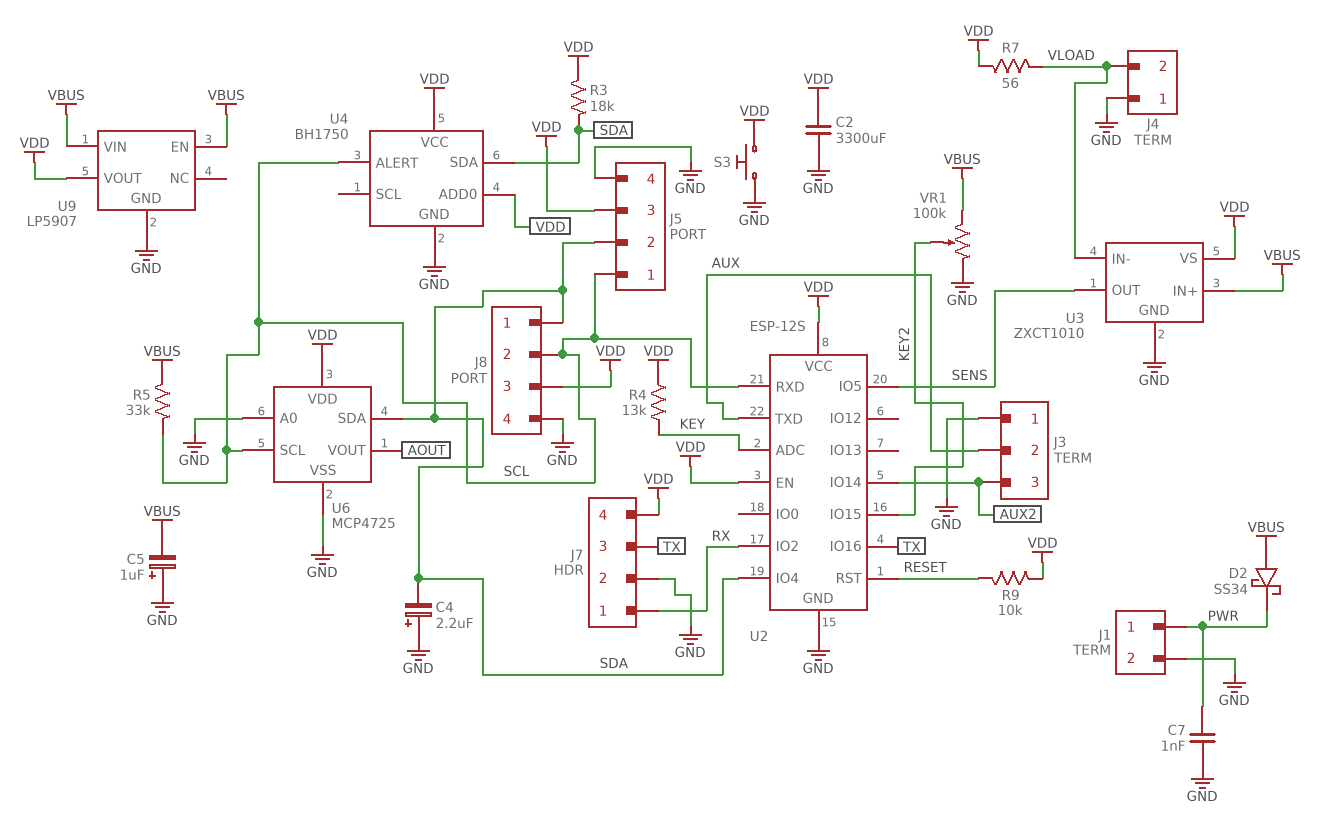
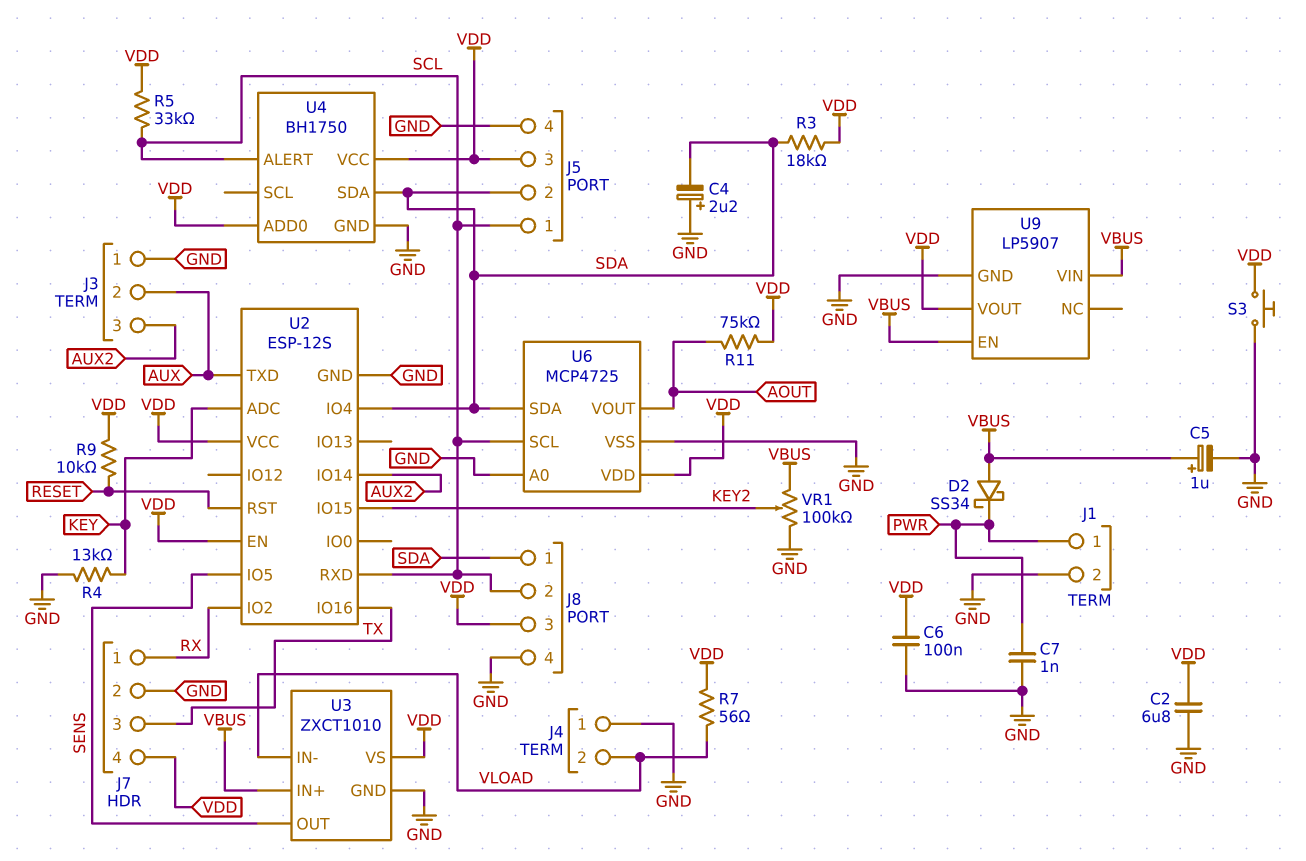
C2: 3300uF (GND, VDD) -> 6.8uF (GND, VDD)
C5: 1uF (plus GND, minus VBUS) -> 1uF (plus VBUS, minus GND)
C6: none -> 100nF (GND, VDD)
R4: 13k (KEY, VDD) -> 13k (GND, KEY)
R5: 33k (SCL, VBUS) -> 33k (SCL, VDD)
R11: none -> 75k (AOUT, VDD)

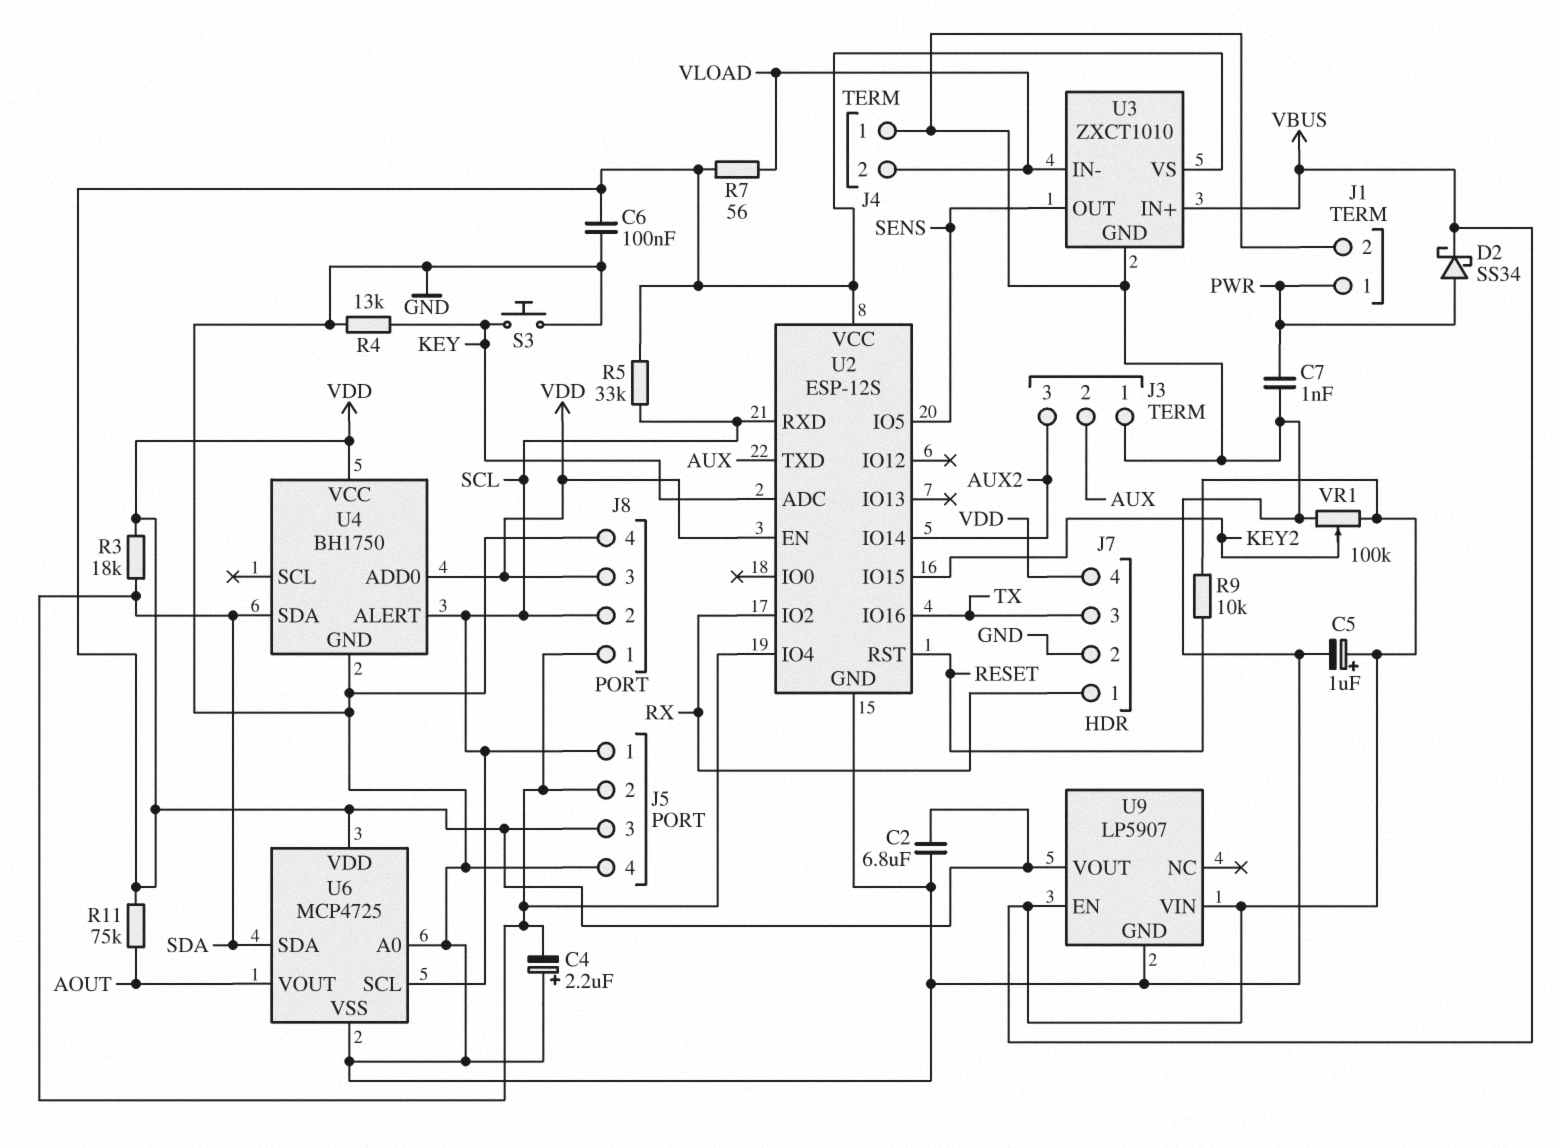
D2: schottky SS34 (A VBUS, K PWR) -> schottky SS34 (A PWR, K VBUS)
R9: 10k (RESET, VDD) -> 10k (RESET, VBUS)
S3: button (GND, VDD) -> button (GND, KEY)

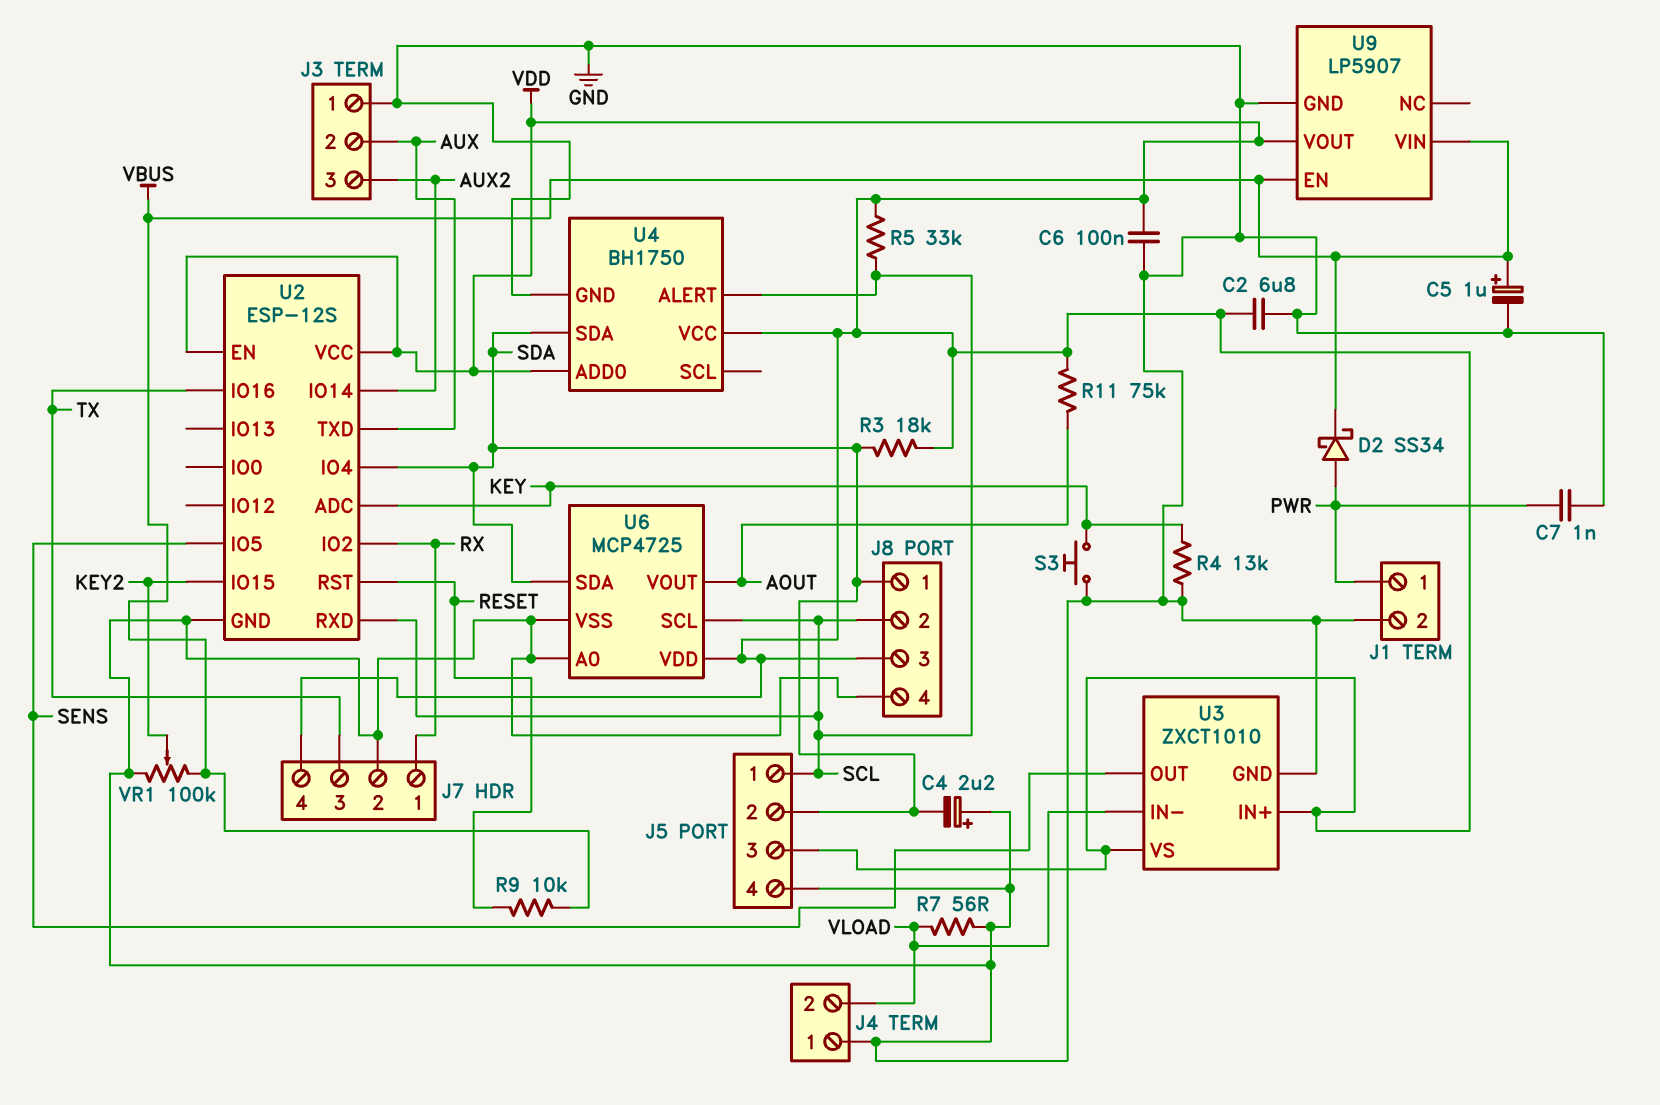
R7: 56 (VDD, VLOAD) -> 56 (GND, VLOAD)
U3 pin IN+: VBUS -> VDD

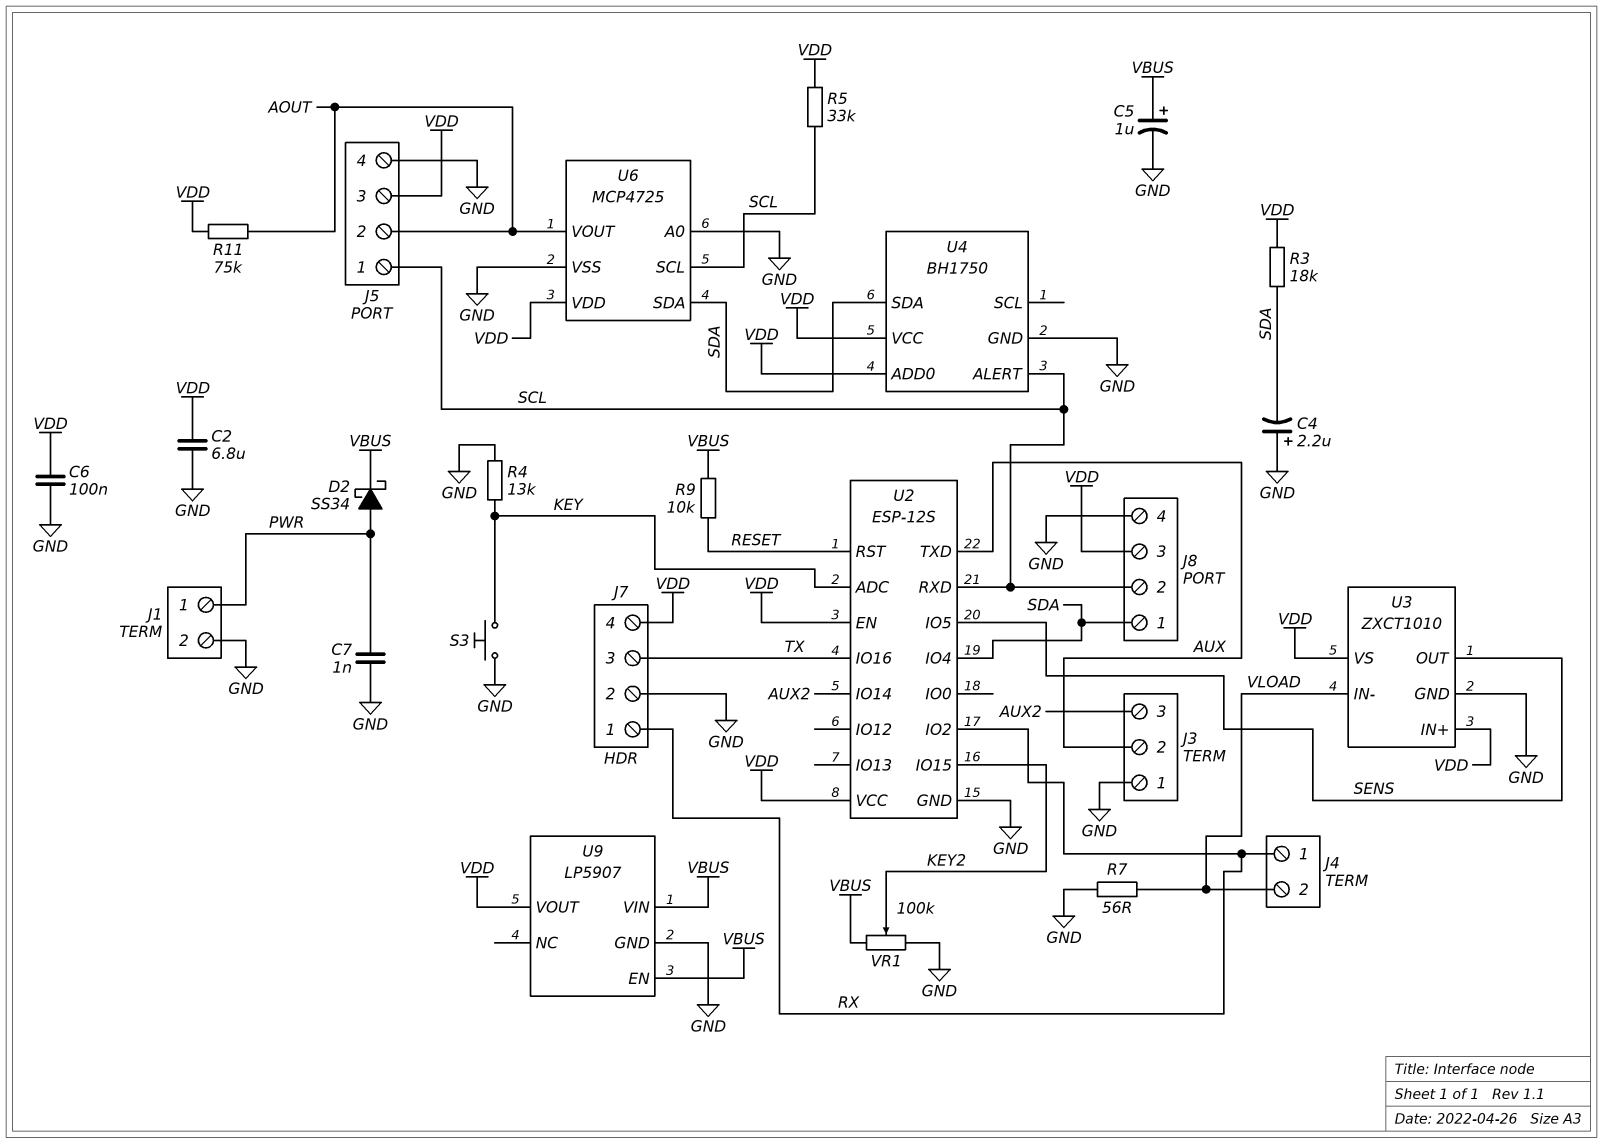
J4 pin 1: GND -> RX
J5 pin 2: SDA -> AOUT

